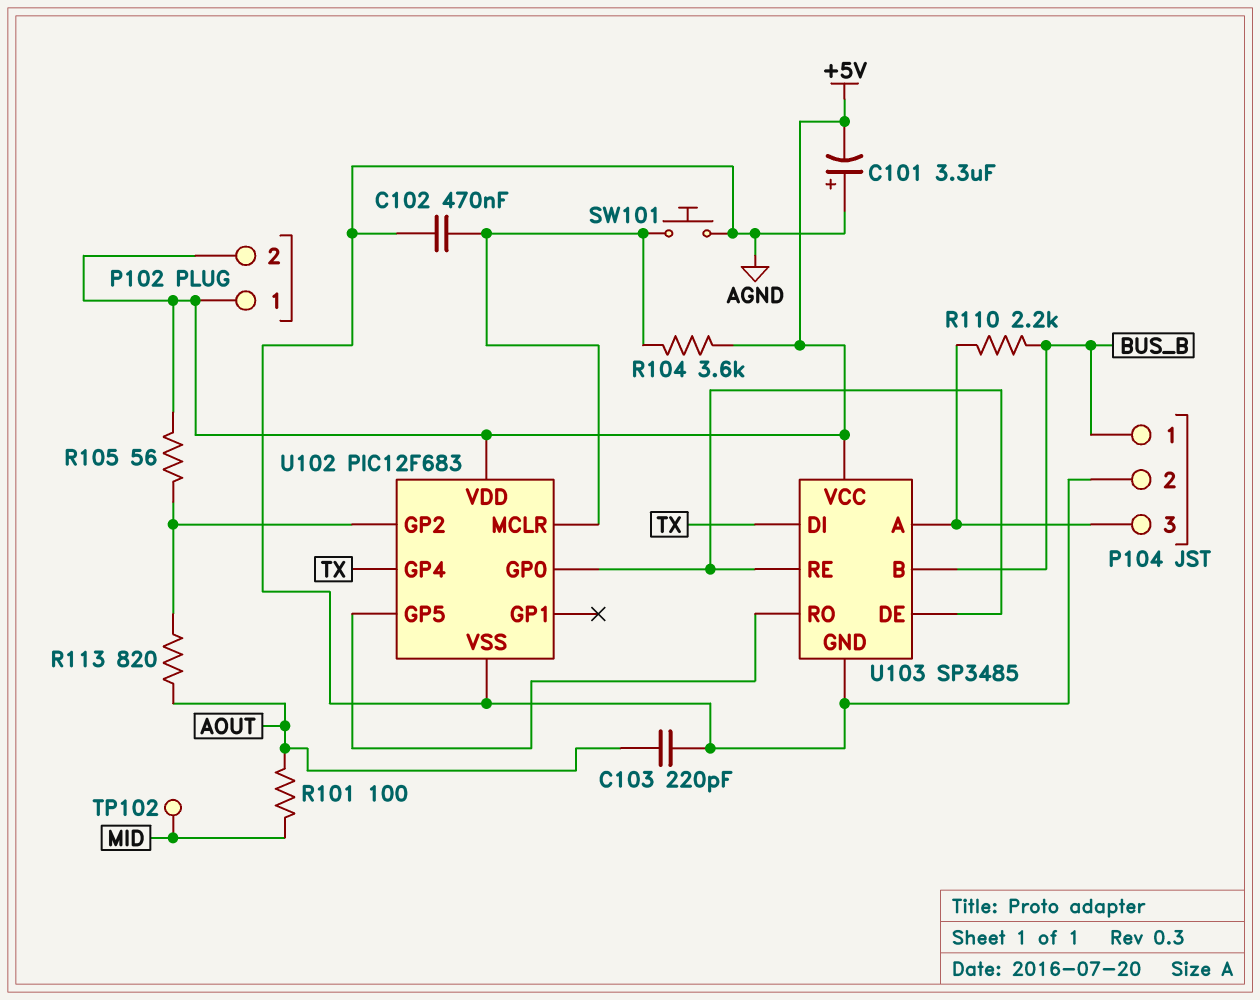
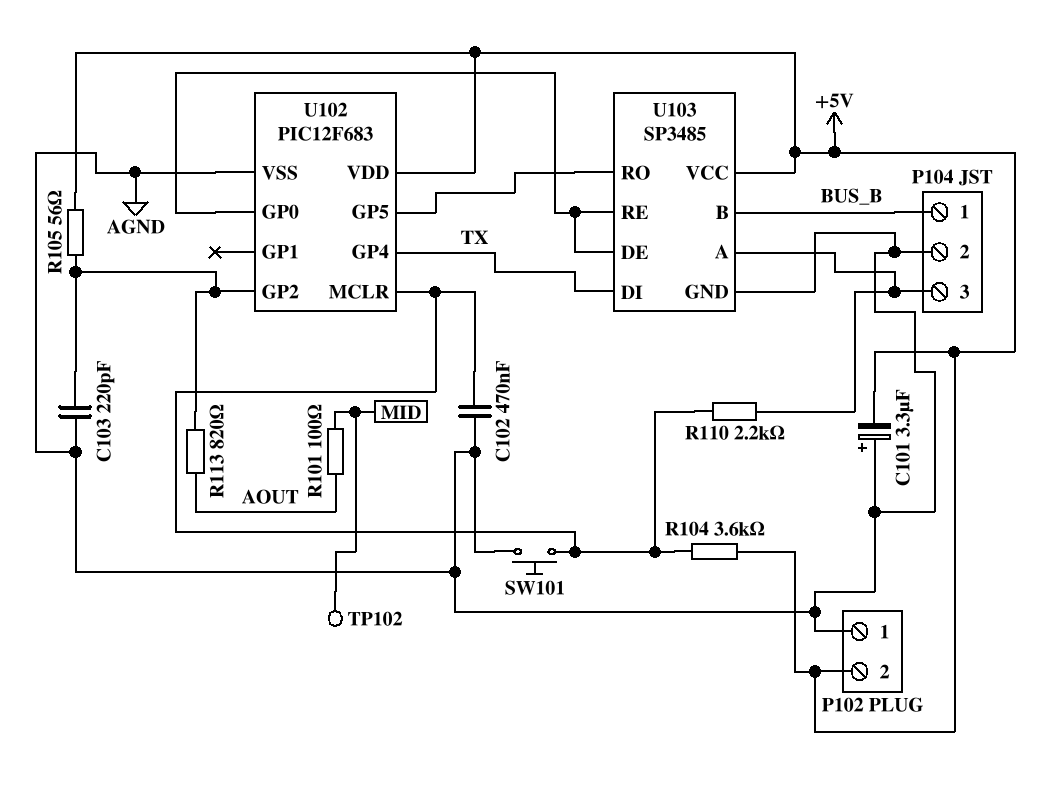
C103: 220pF (AGND, AOUT) -> 220pF (AGND, U102/GP2)
P102 pin 1: +5V -> AGND
R110: 2.2k (BUS_B, P104/3) -> 2.2k (P104/3, U102/MCLR)

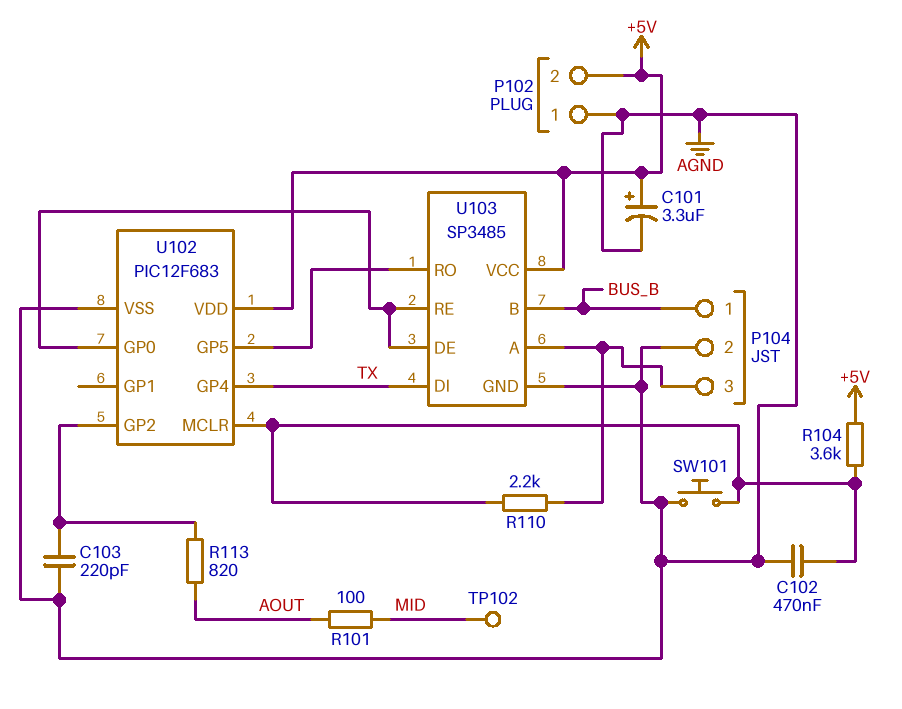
C101: 3.3uF (plus AGND, minus +5V) -> 3.3uF (plus +5V, minus AGND)
R105: 56 (+5V, U102/GP2) -> none

